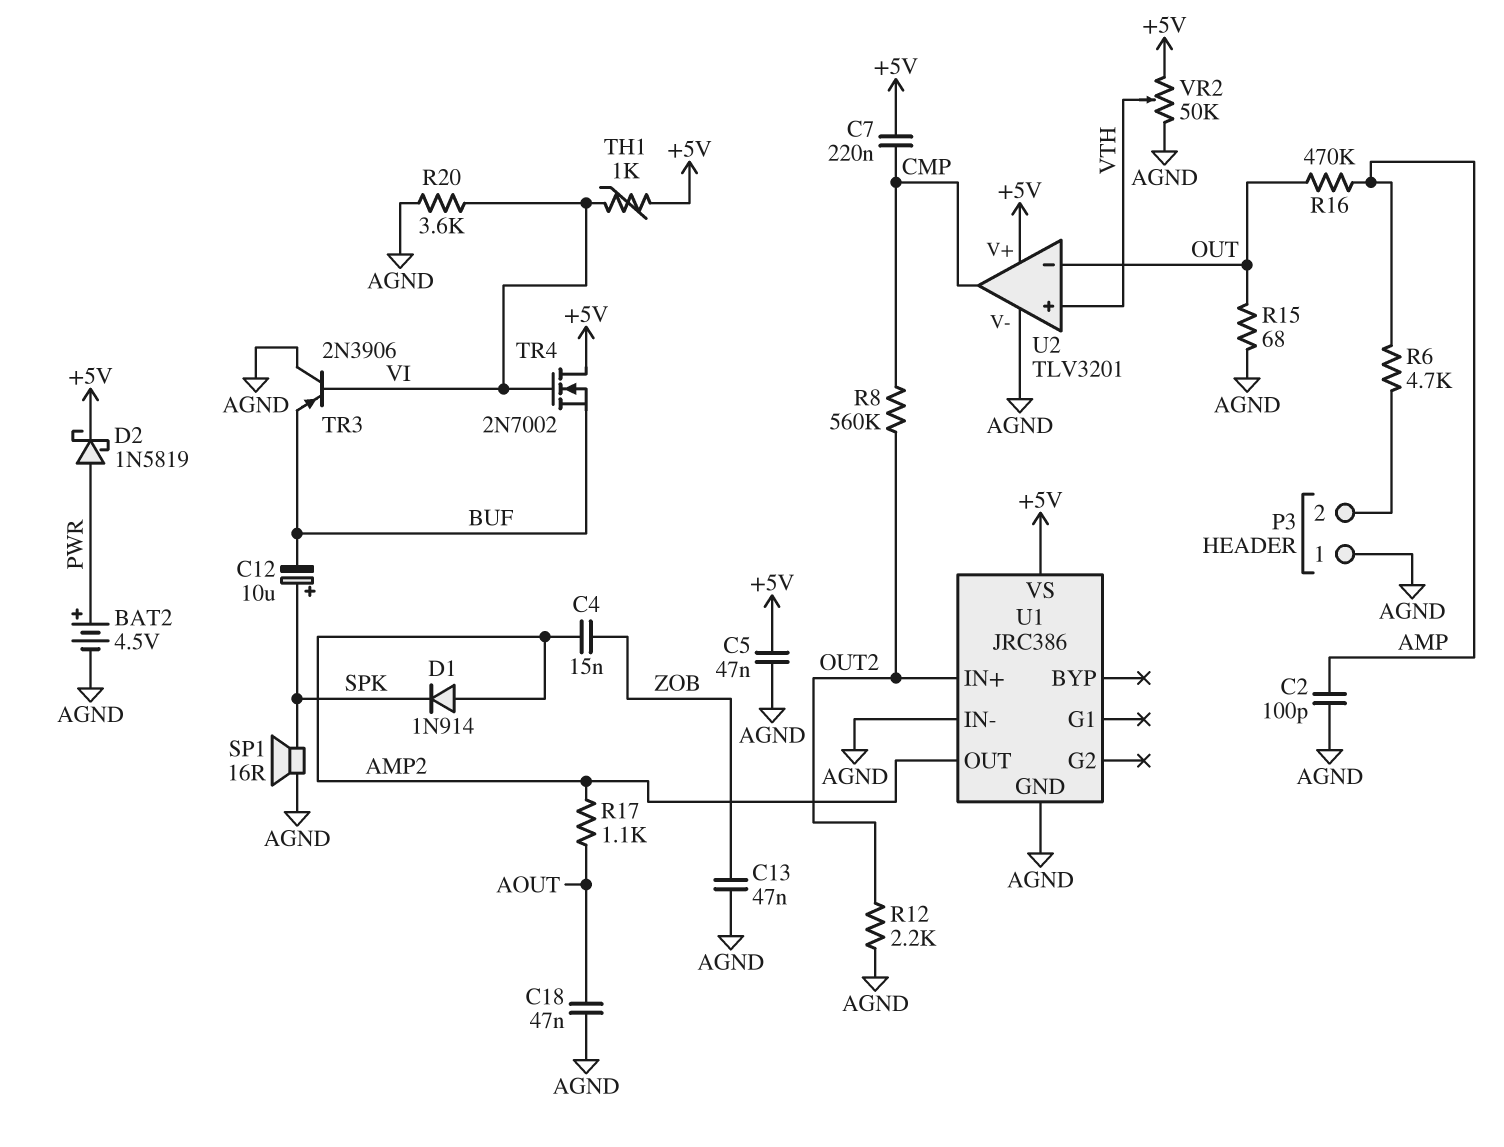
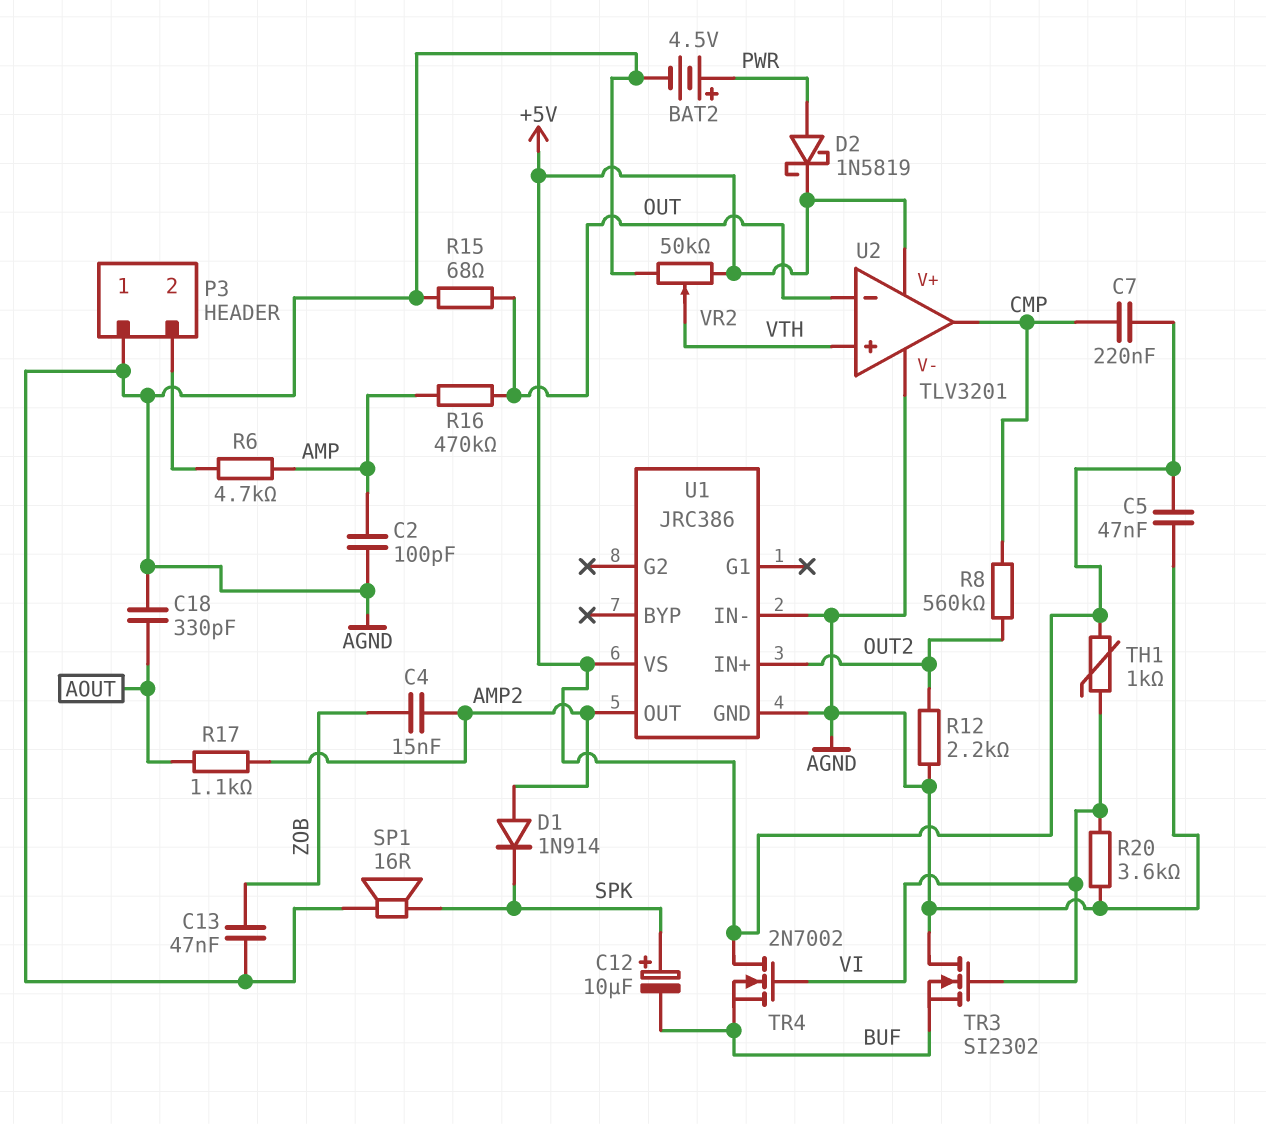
C18: 47nF (AGND, AOUT) -> 330pF (AGND, AOUT)
TR3: PNP 2N3906 (B VI, C AGND, E BUF) -> NMOS SI2302 (G VI, D AGND, S BUF)

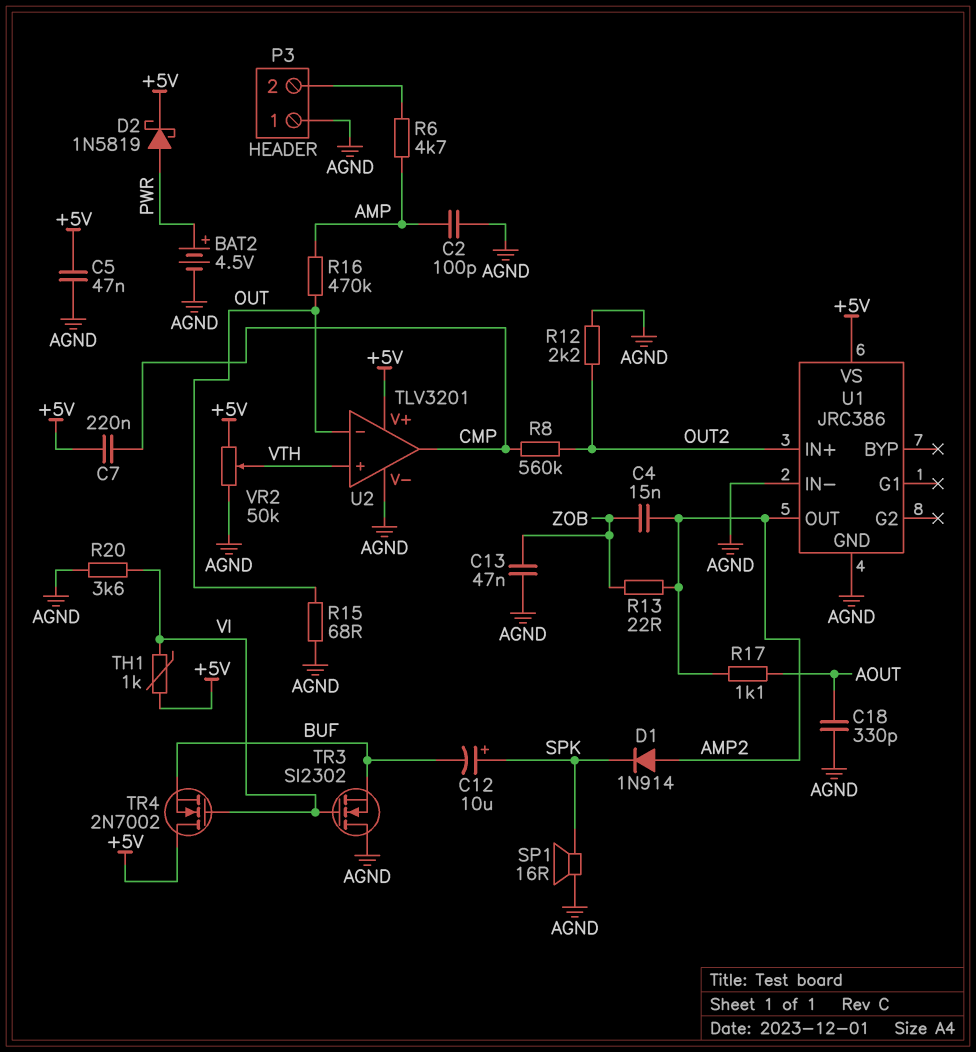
R13: none -> 22 (AMP2, ZOB)

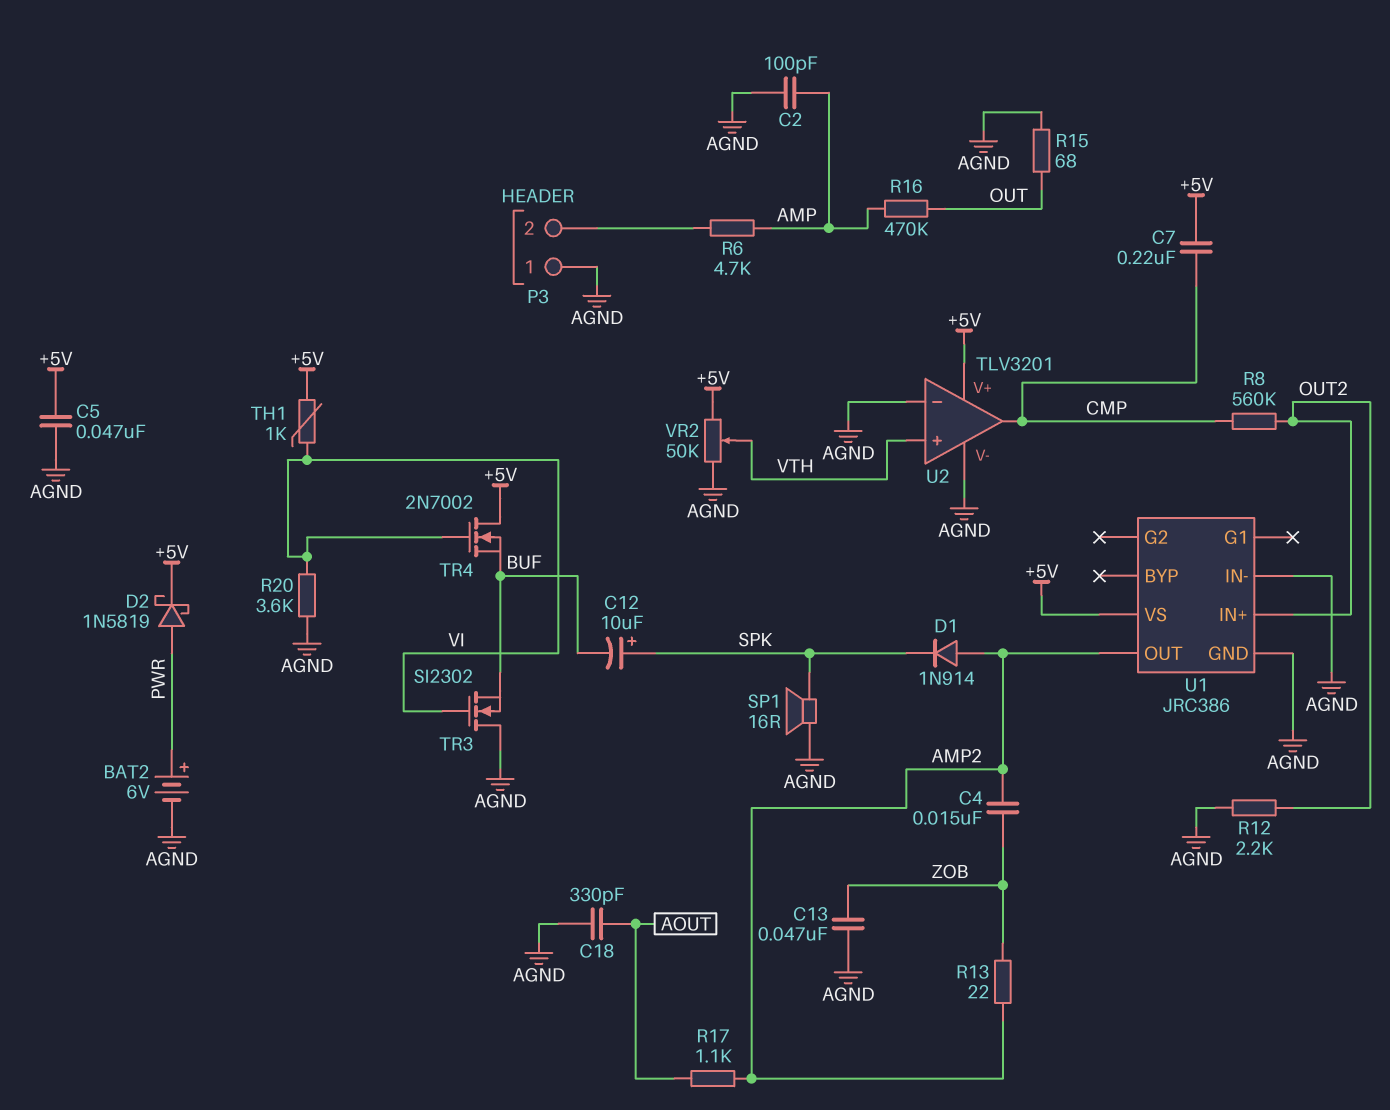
BAT2: 4.5V (plus PWR, minus AGND) -> 6V (plus PWR, minus AGND)
U2 pin in-: OUT -> AGND

